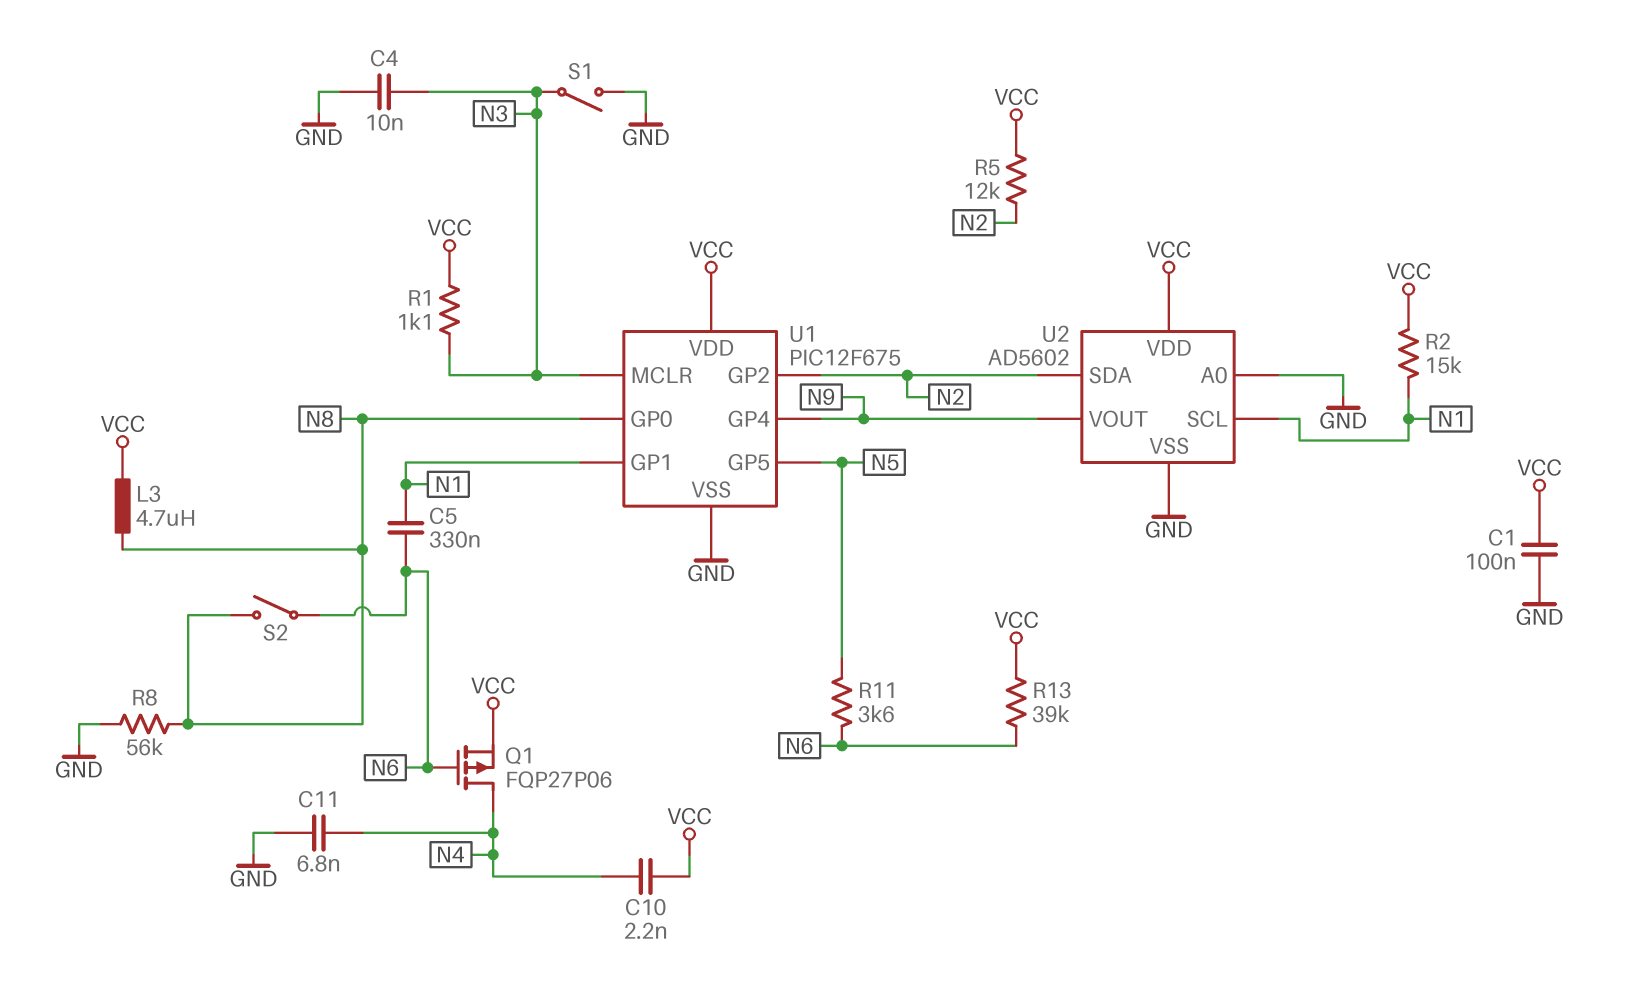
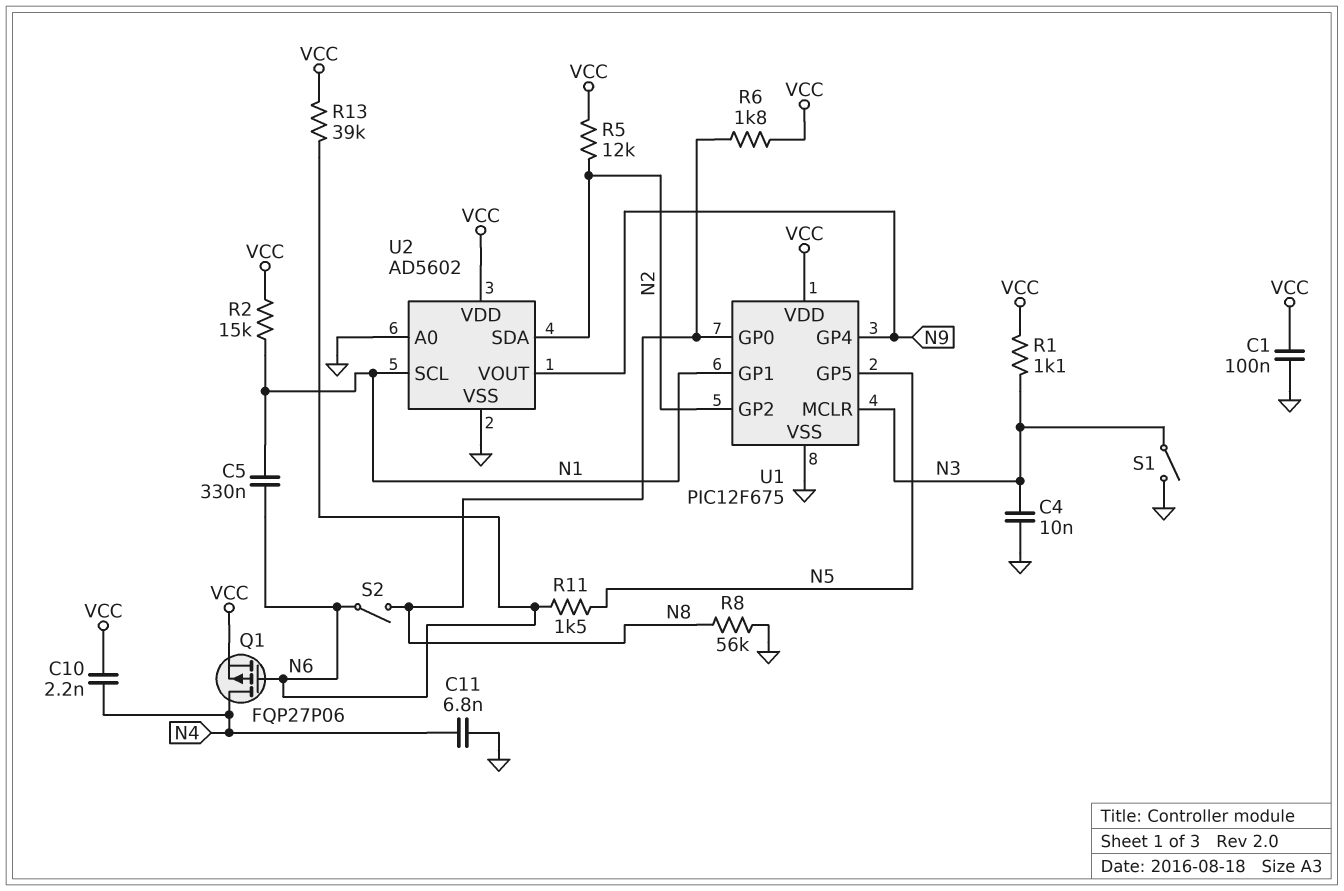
L3: 4.7uH (N8, VCC) -> none
R6: none -> 1.8k (N8, VCC)
R11: 3.6k (N5, N6) -> 1.5k (N5, N6)

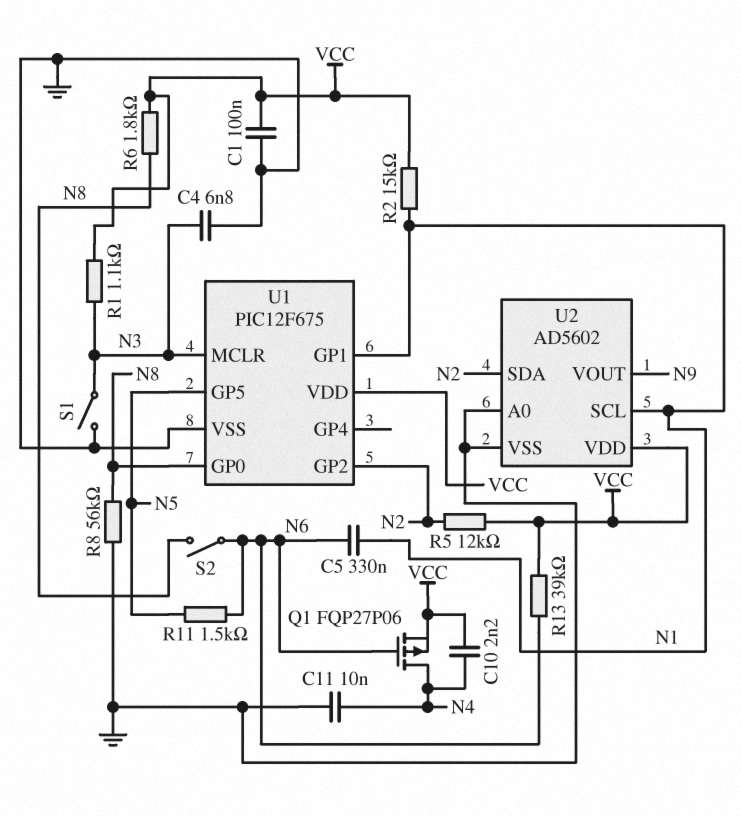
C4: 10nF (GND, N3) -> 6.8nF (GND, N3)
C11: 6.8nF (GND, N4) -> 10nF (GND, N4)
U1 pin GP4: N9 -> none

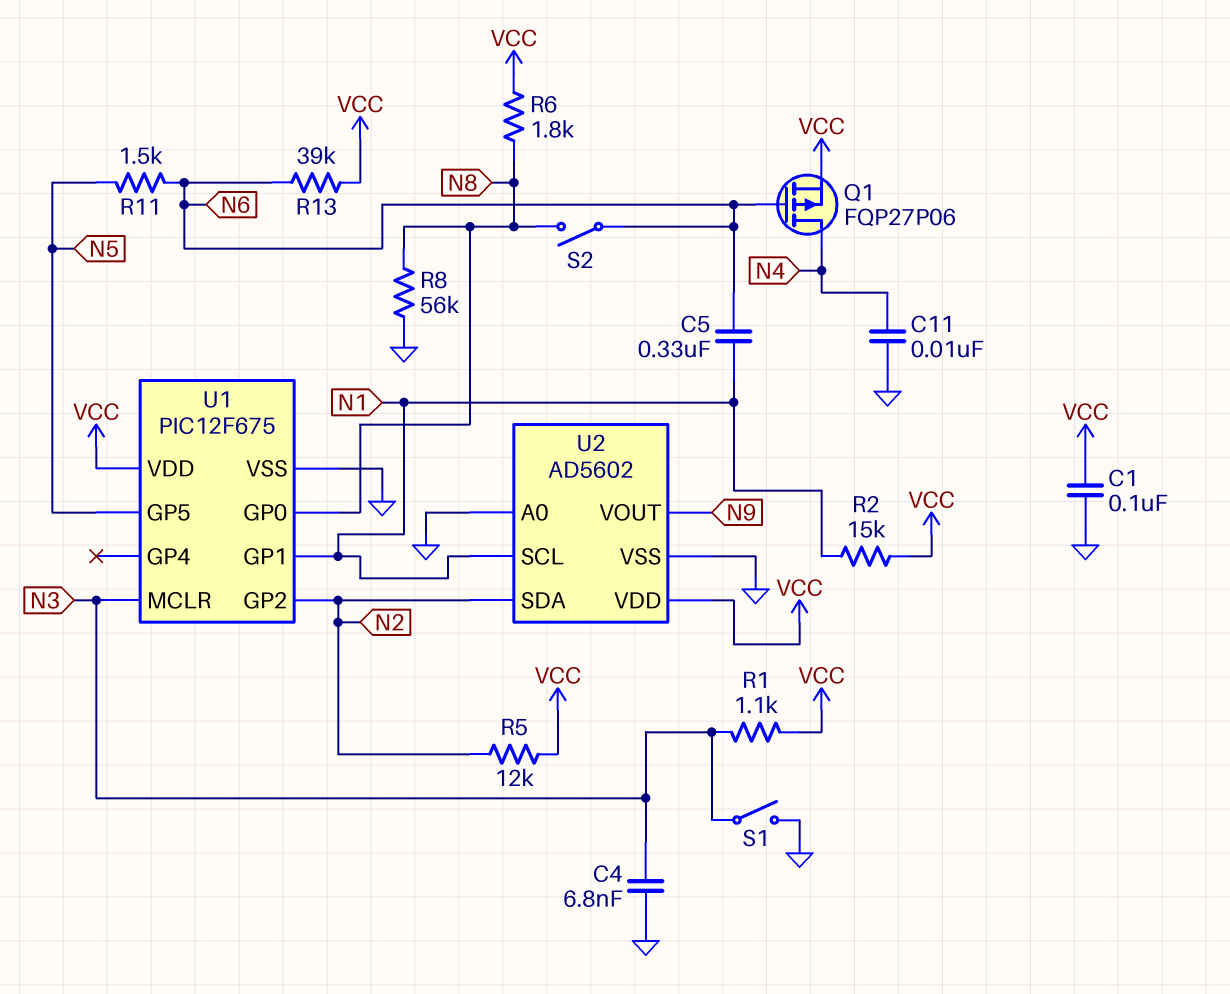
C10: 2.2nF (N4, VCC) -> none

